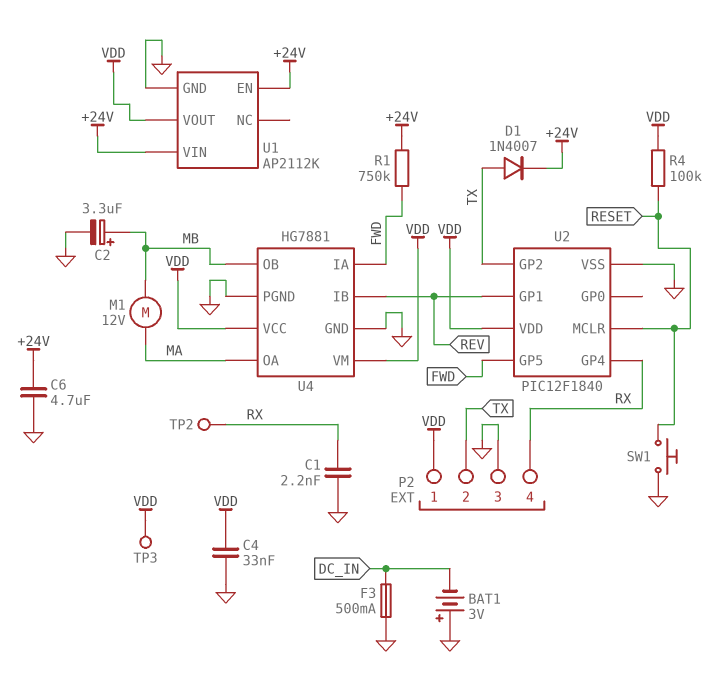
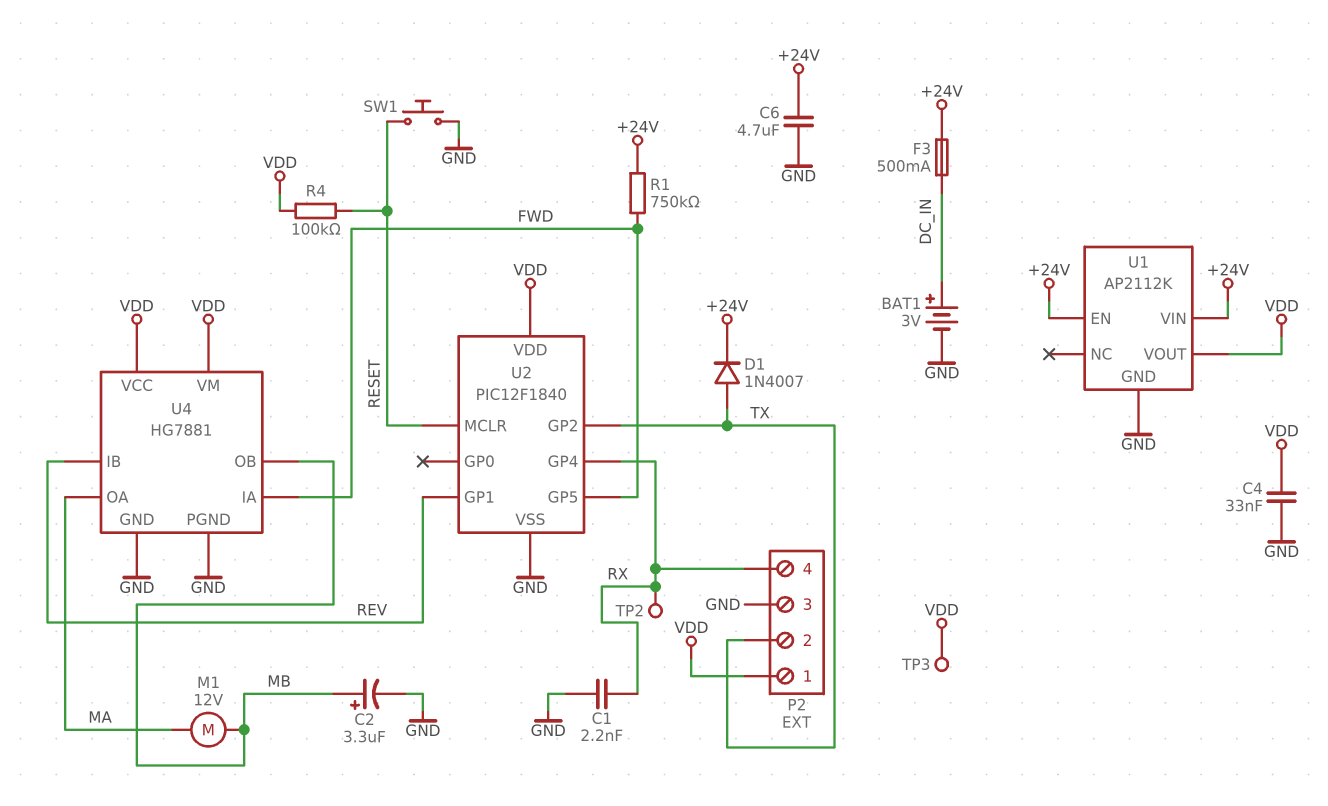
BAT1: 3V (plus GND, minus DC_IN) -> 3V (plus DC_IN, minus GND)
F3: 500mA (DC_IN, GND) -> 500mA (+24V, DC_IN)

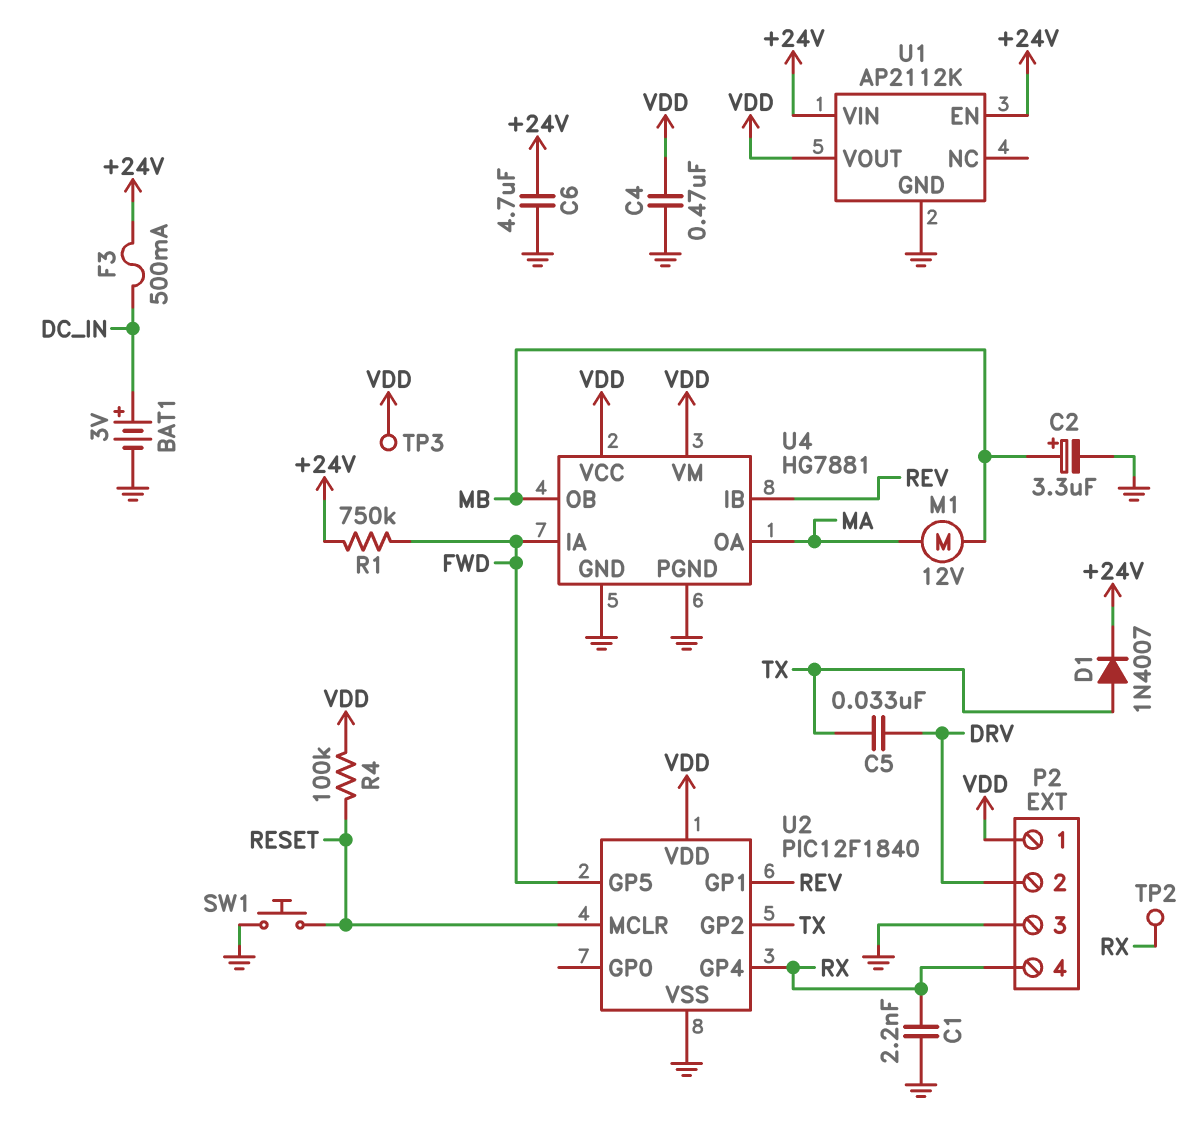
C4: 33nF (GND, VDD) -> 470nF (GND, VDD)
C5: none -> 33nF (DRV, TX)
P2 pin 2: TX -> DRV

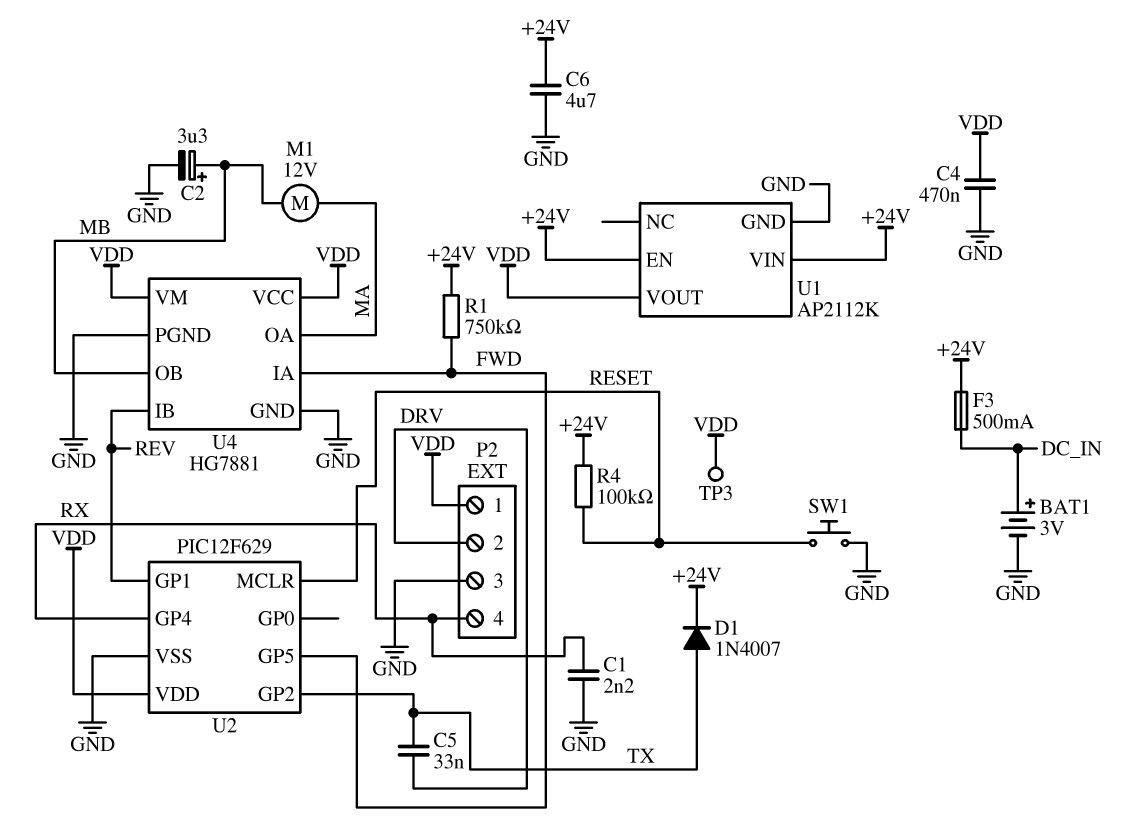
R4: 100k (RESET, VDD) -> 100k (+24V, RESET)
TP2: test point (RX) -> none
U2: PIC12F1840 -> PIC12F629

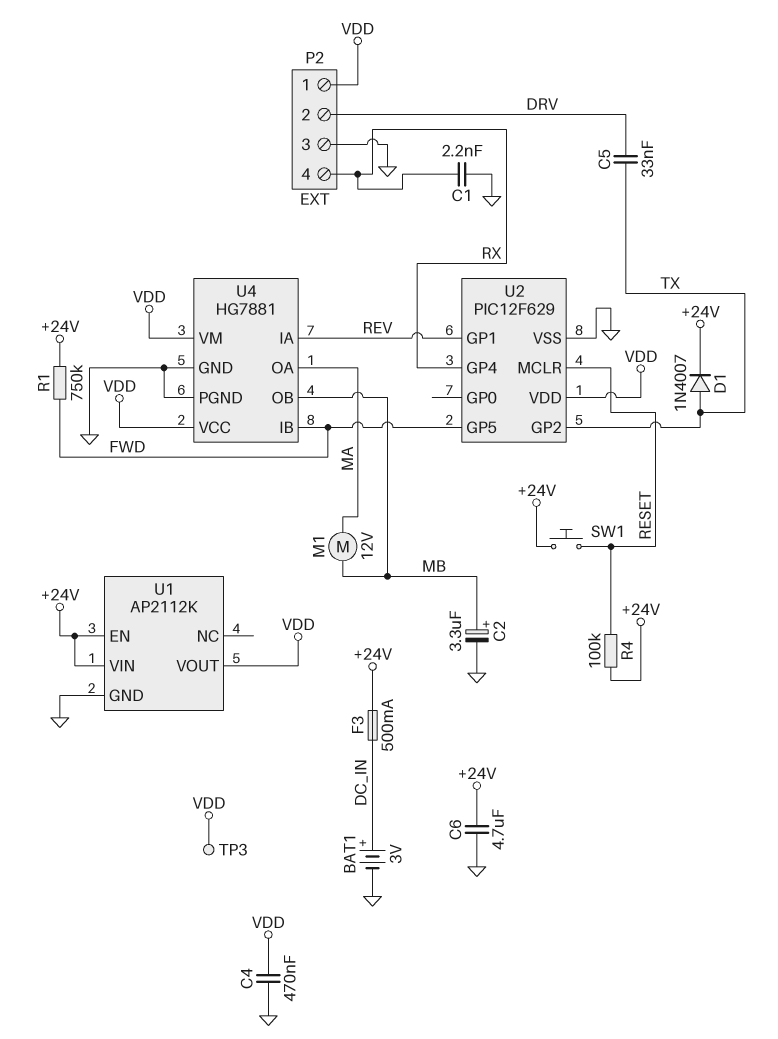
SW1: button (GND, RESET) -> button (+24V, RESET)
U4 pin IA: FWD -> REV
U4 pin IB: REV -> FWD

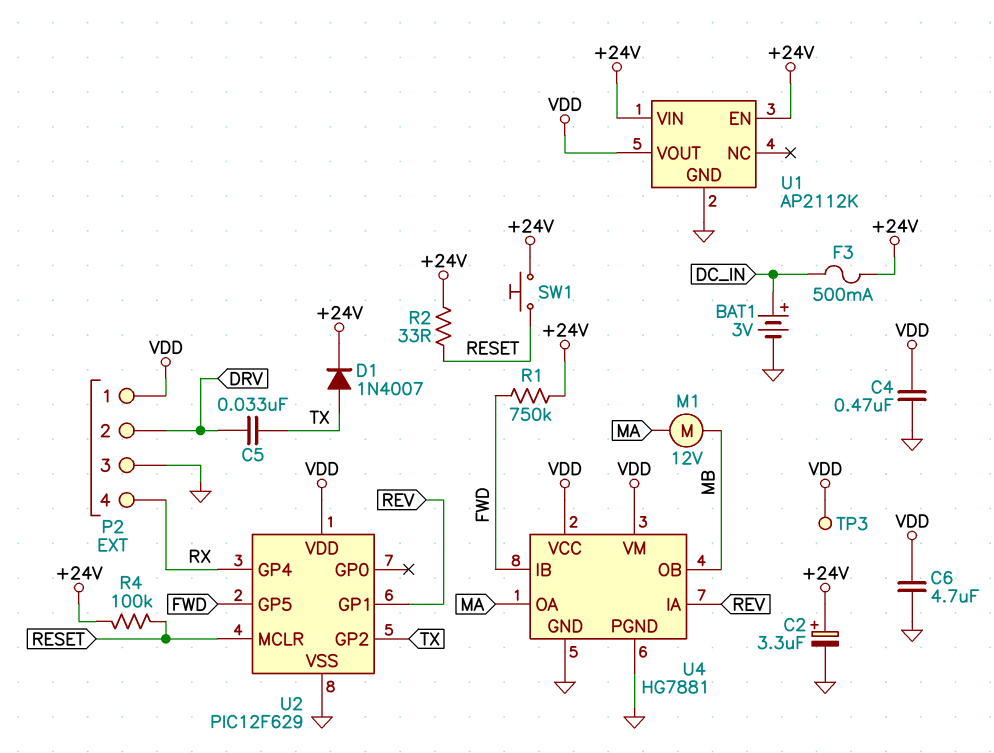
C1: 2.2nF (GND, RX) -> none
C2: 3.3uF (plus MB, minus GND) -> 3.3uF (plus +24V, minus GND)
C6: 4.7uF (+24V, GND) -> 4.7uF (GND, VDD)
R2: none -> 33 (+24V, RESET)

